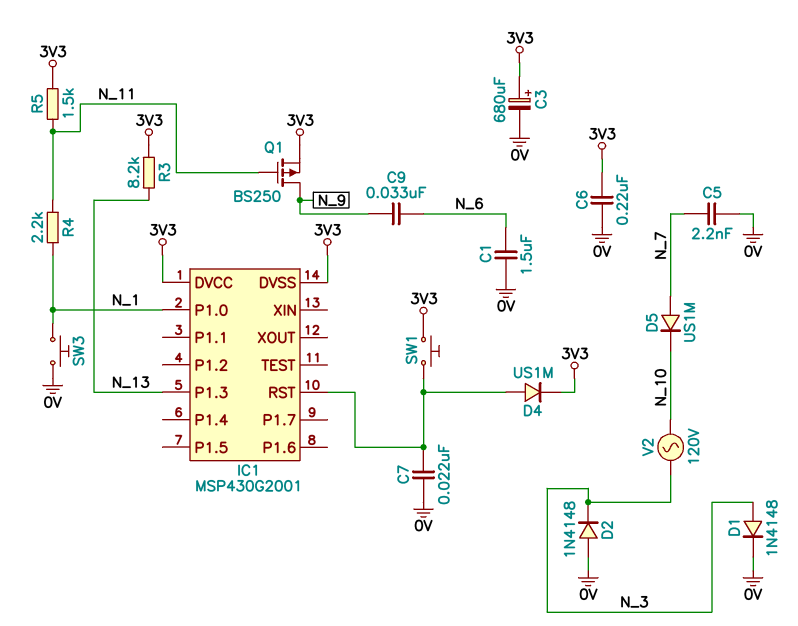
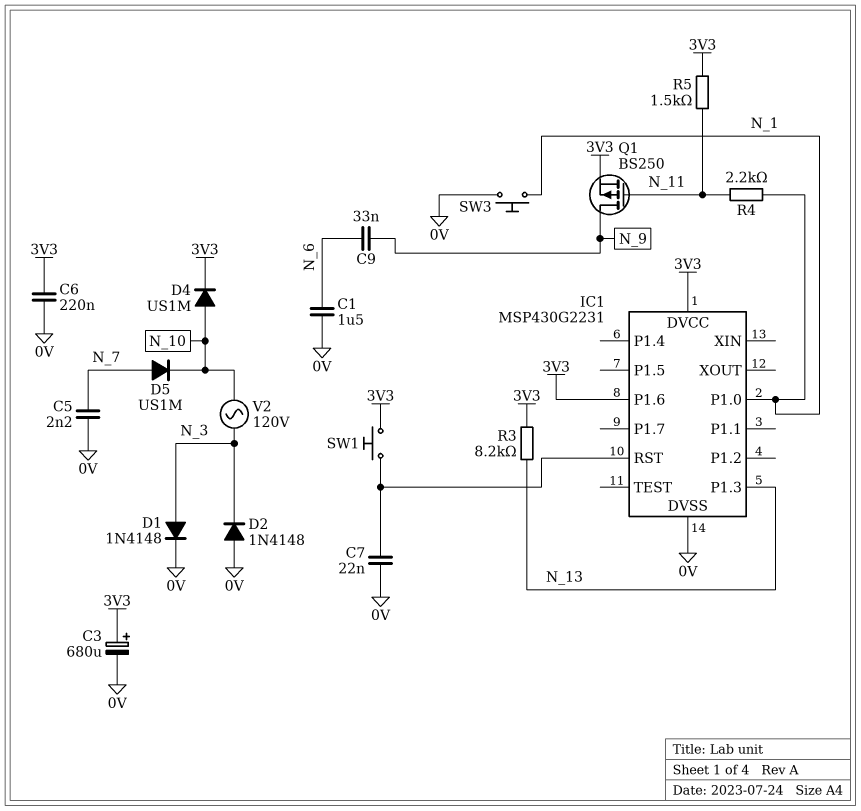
D4: diode US1M (A IC1/RST, K 3V3) -> diode US1M (A N_10, K 3V3)
IC1: MSP430G2001 -> MSP430G2231
IC1 pin DVSS: 3V3 -> 0V
IC1 pin P1.6: none -> 3V3

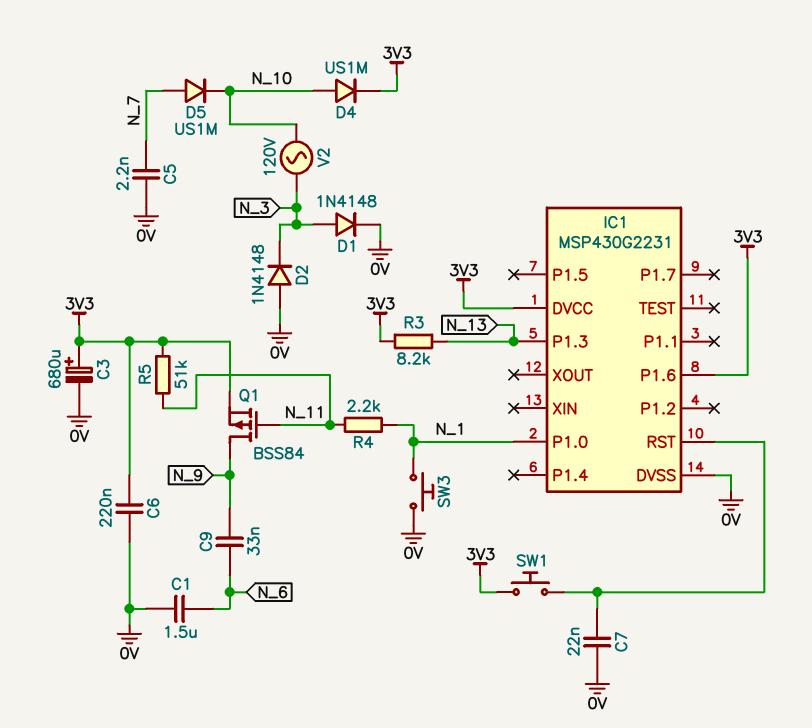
Q1: PMOS BS250 (G N_11, D N_9, S 3V3) -> PMOS BSS84 (G N_11, D N_9, S 3V3)
R5: 1.5k (3V3, N_11) -> 51k (3V3, N_11)

